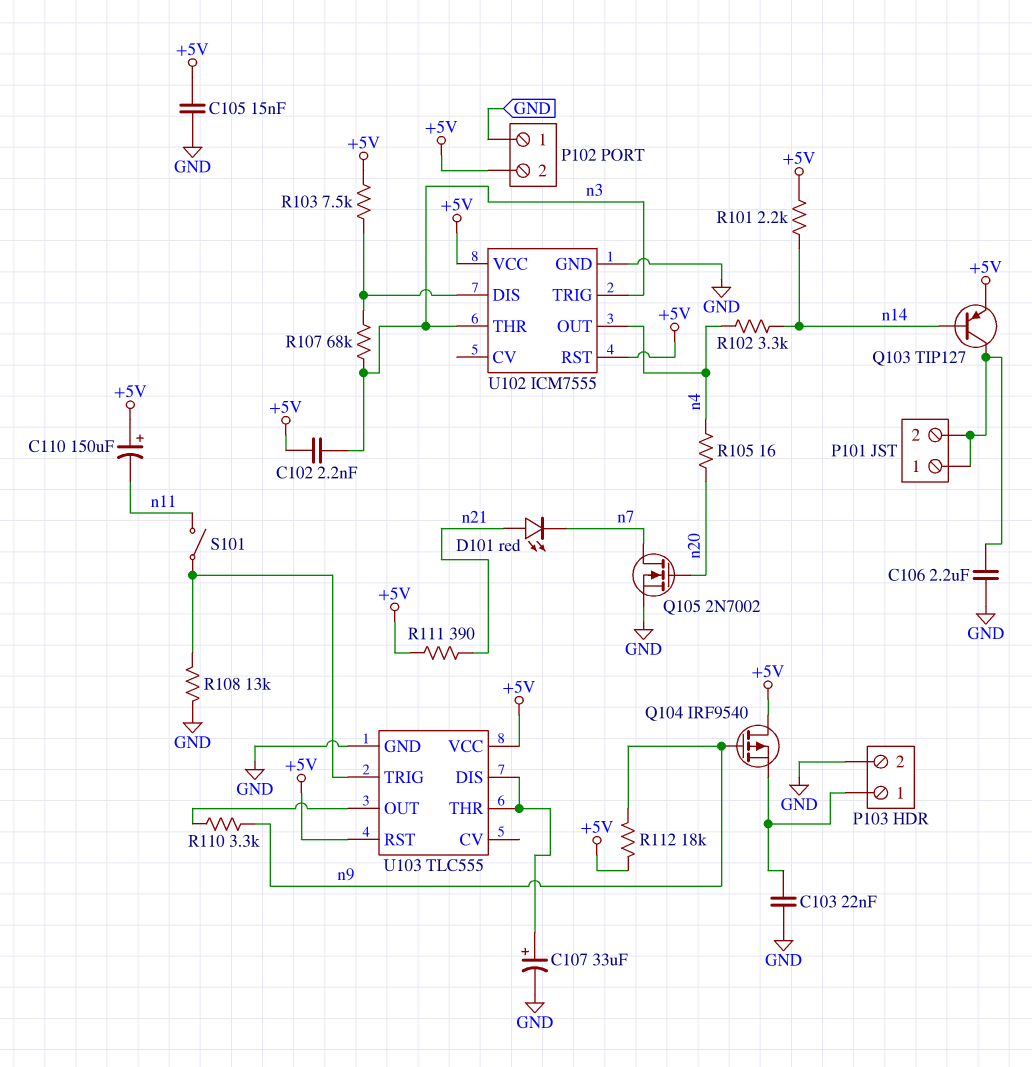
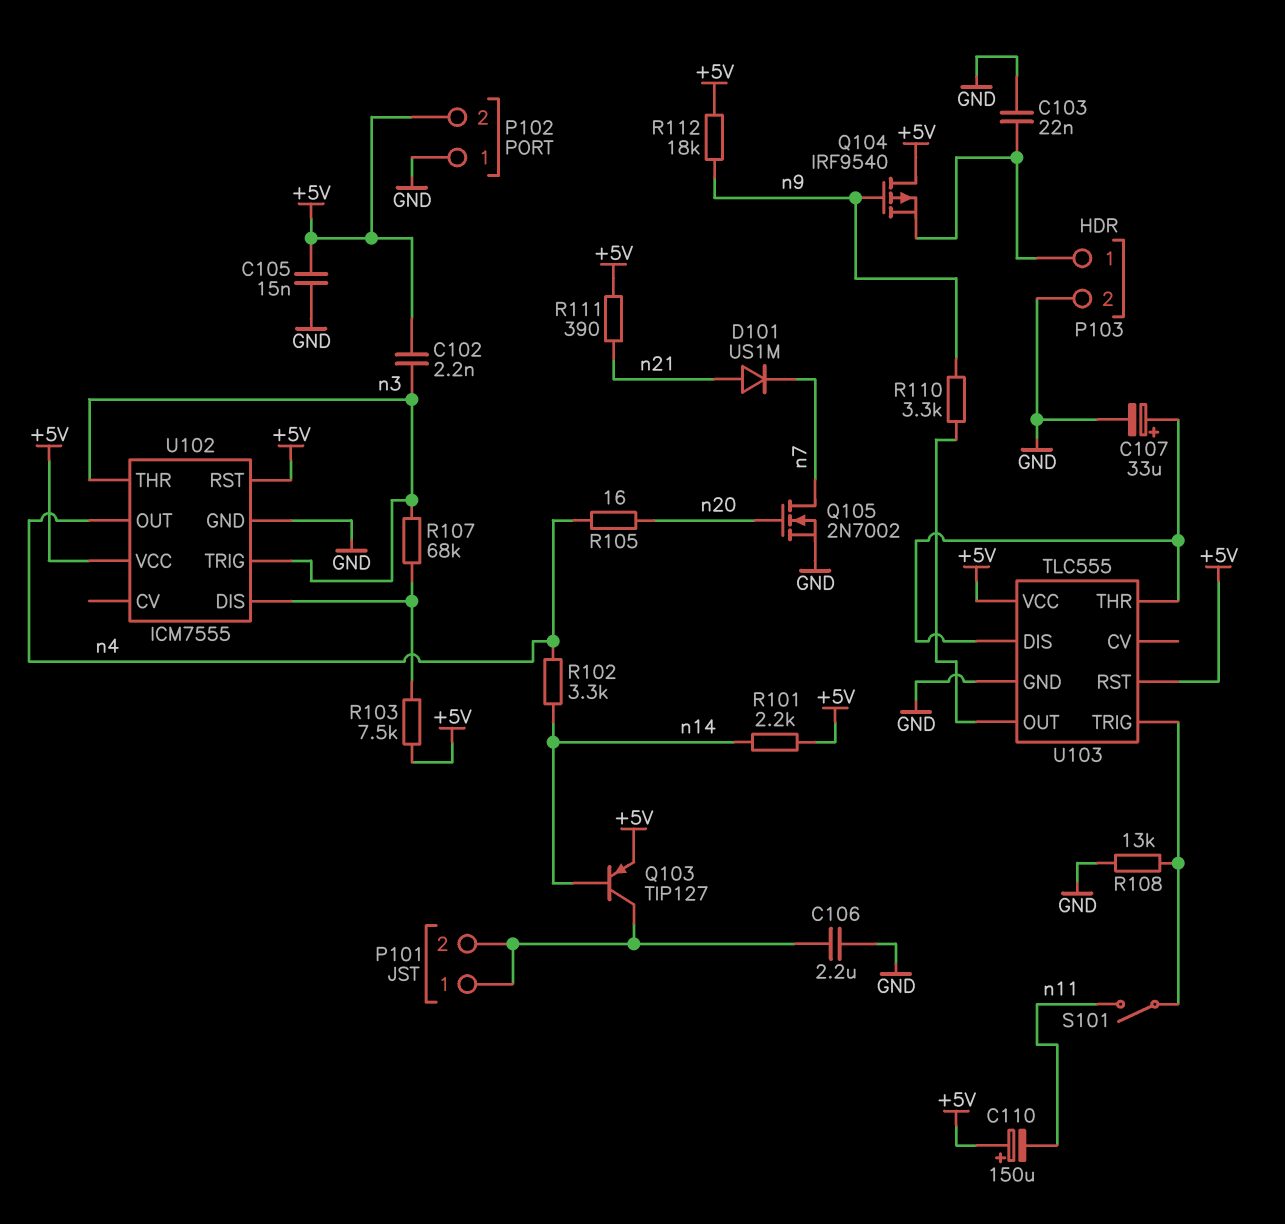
D101: LED red (A n21, K n7) -> diode US1M (A n21, K n7)

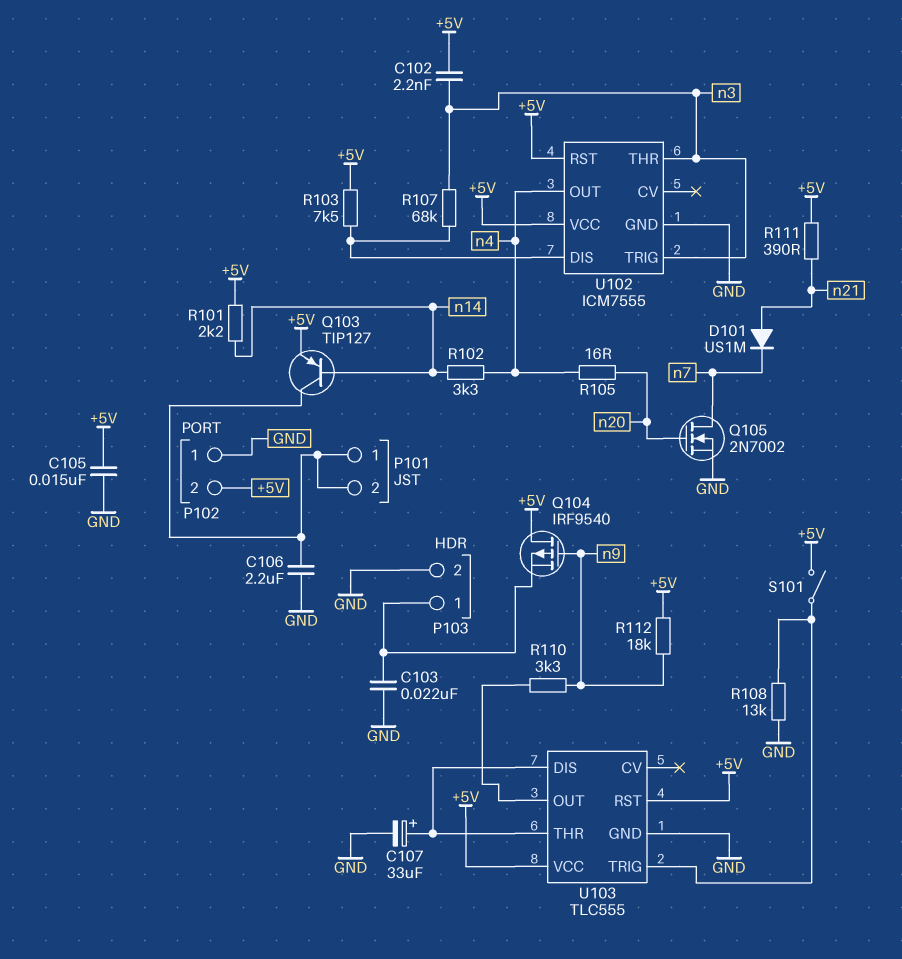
C110: 150uF (plus +5V, minus n11) -> none
S101: switch (U103/TRIG, n11) -> switch (+5V, U103/TRIG)

